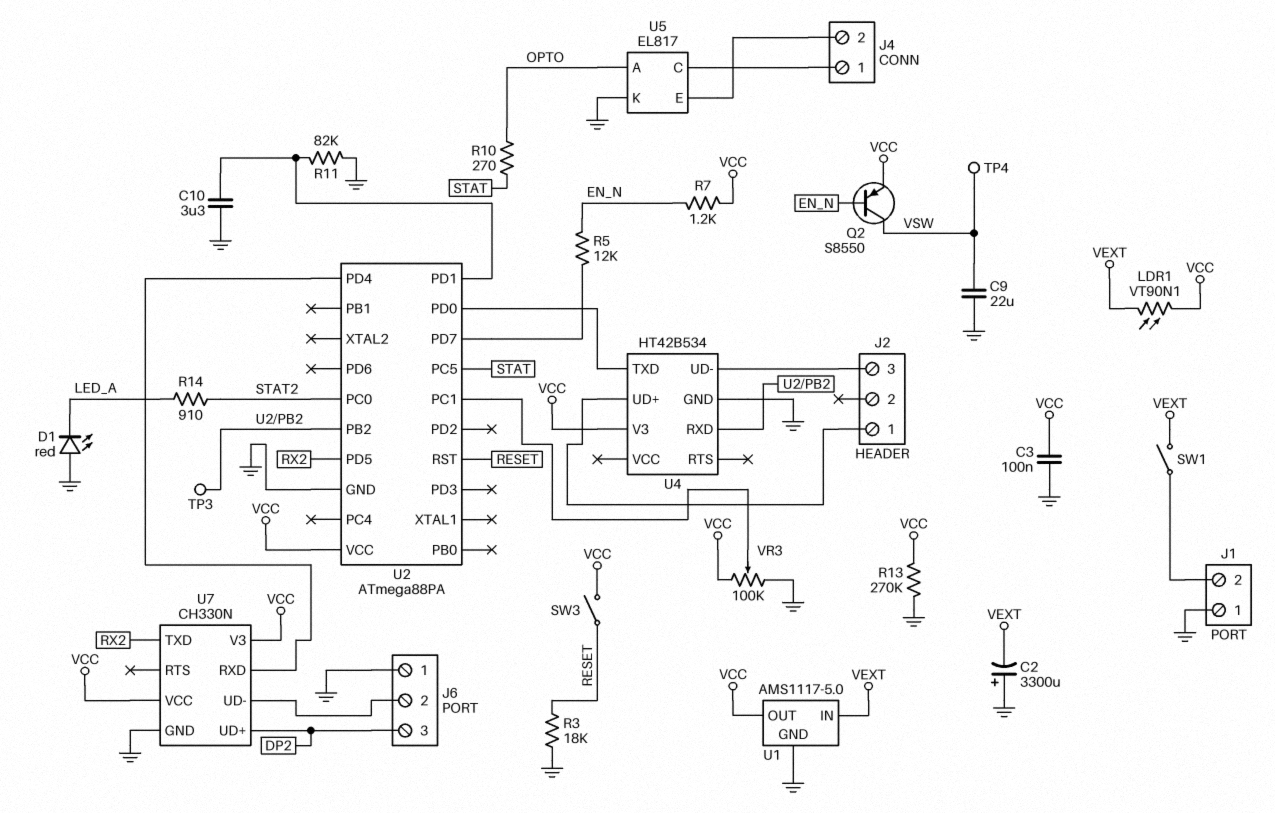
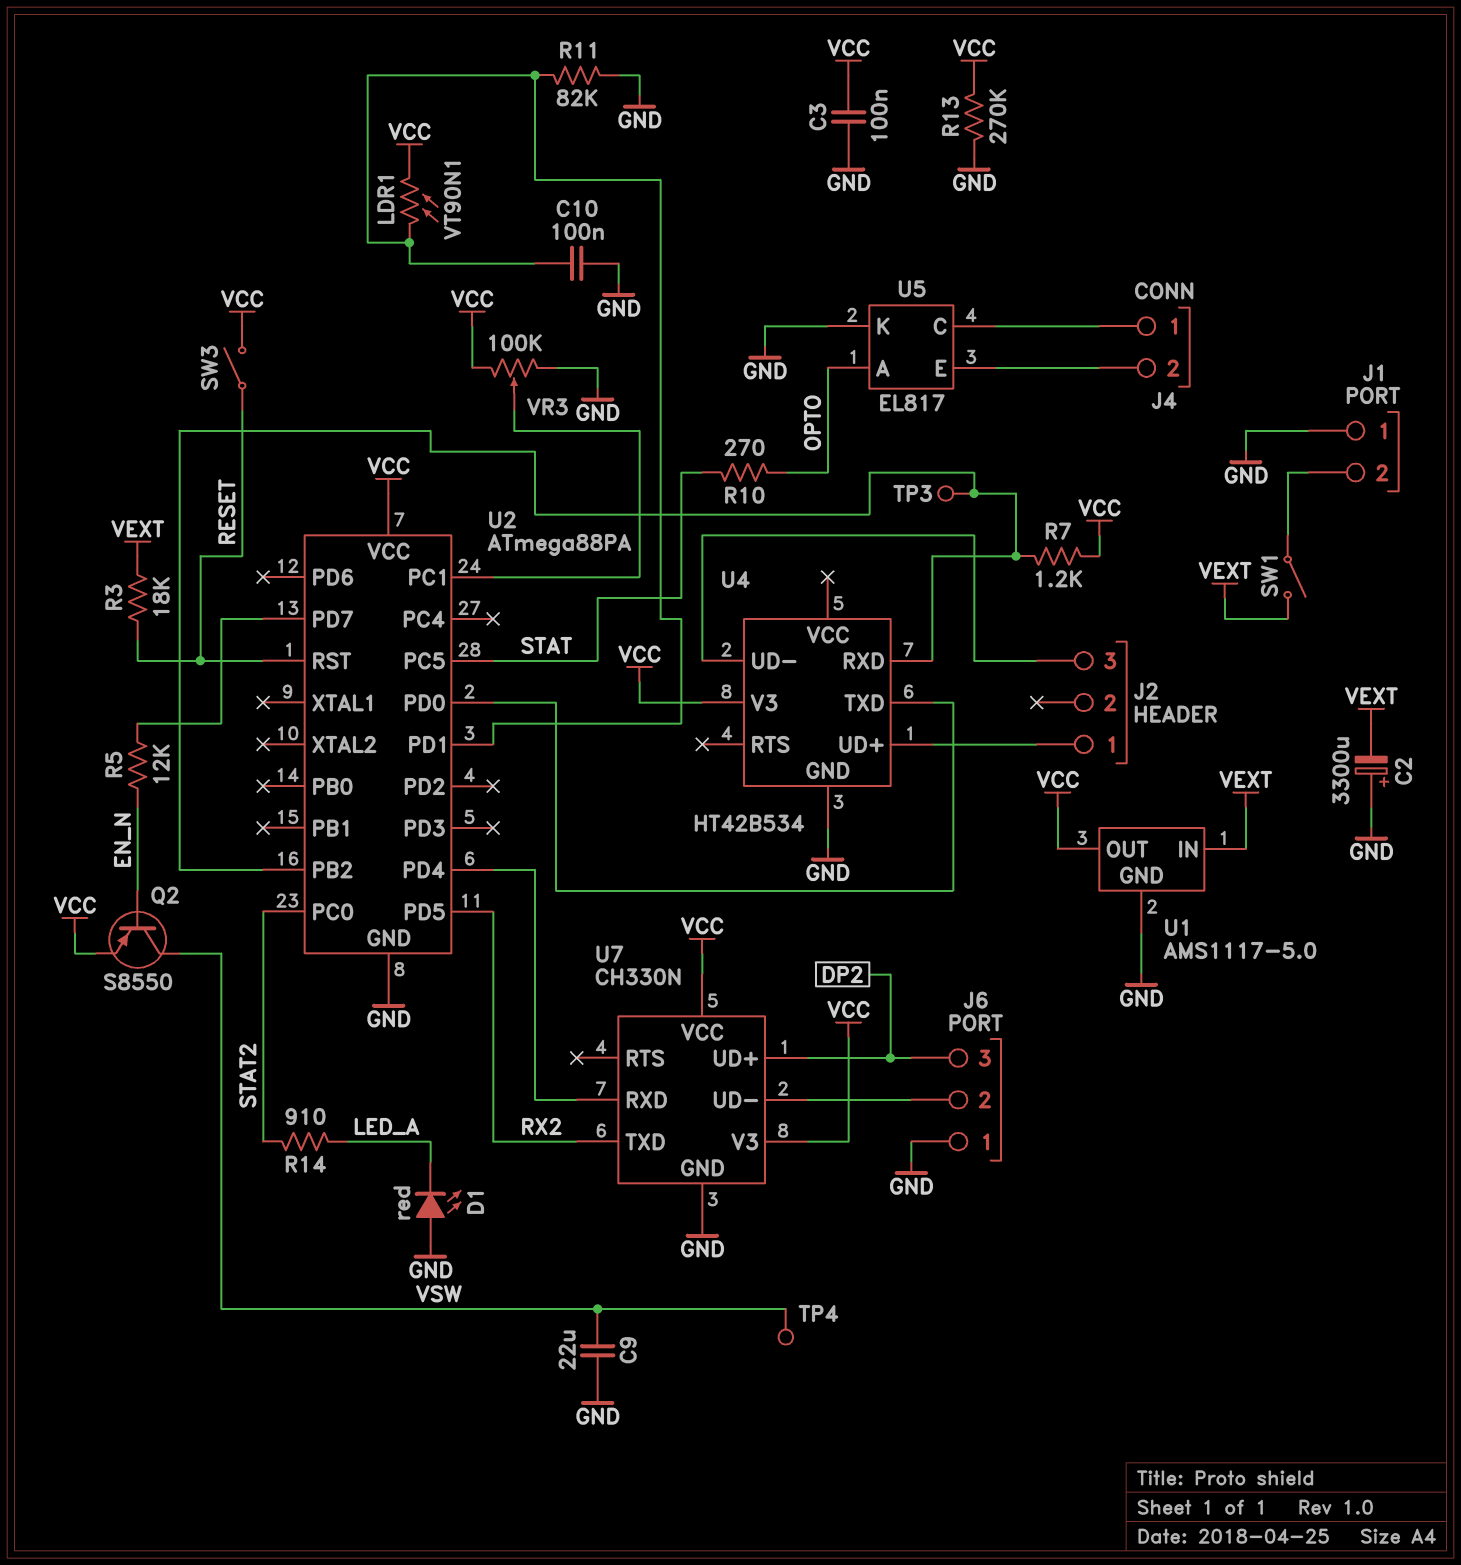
C10: 3.3uF (GND, U2/PD1) -> 100nF (GND, U2/PD1)
LDR1: VT90N1 (VCC, VEXT) -> VT90N1 (U2/PD1, VCC)
R3: 18k (GND, RESET) -> 18k (RESET, VEXT)
R7: 1.2k (EN_N, VCC) -> 1.2k (U2/PB2, VCC)

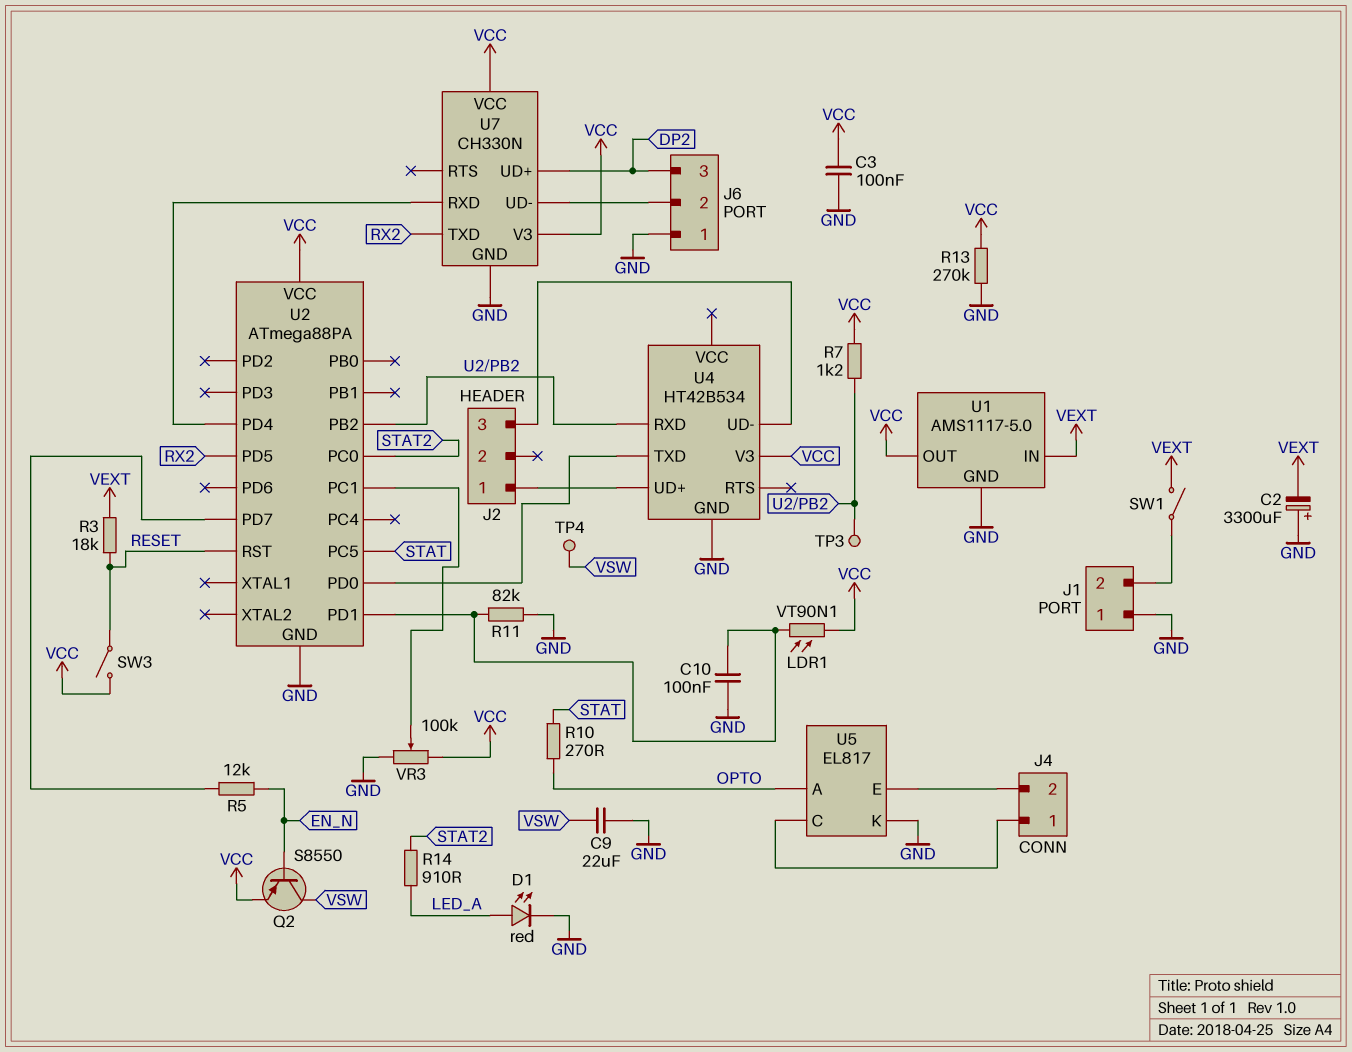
D1: LED red (A GND, K LED_A) -> LED red (A LED_A, K GND)

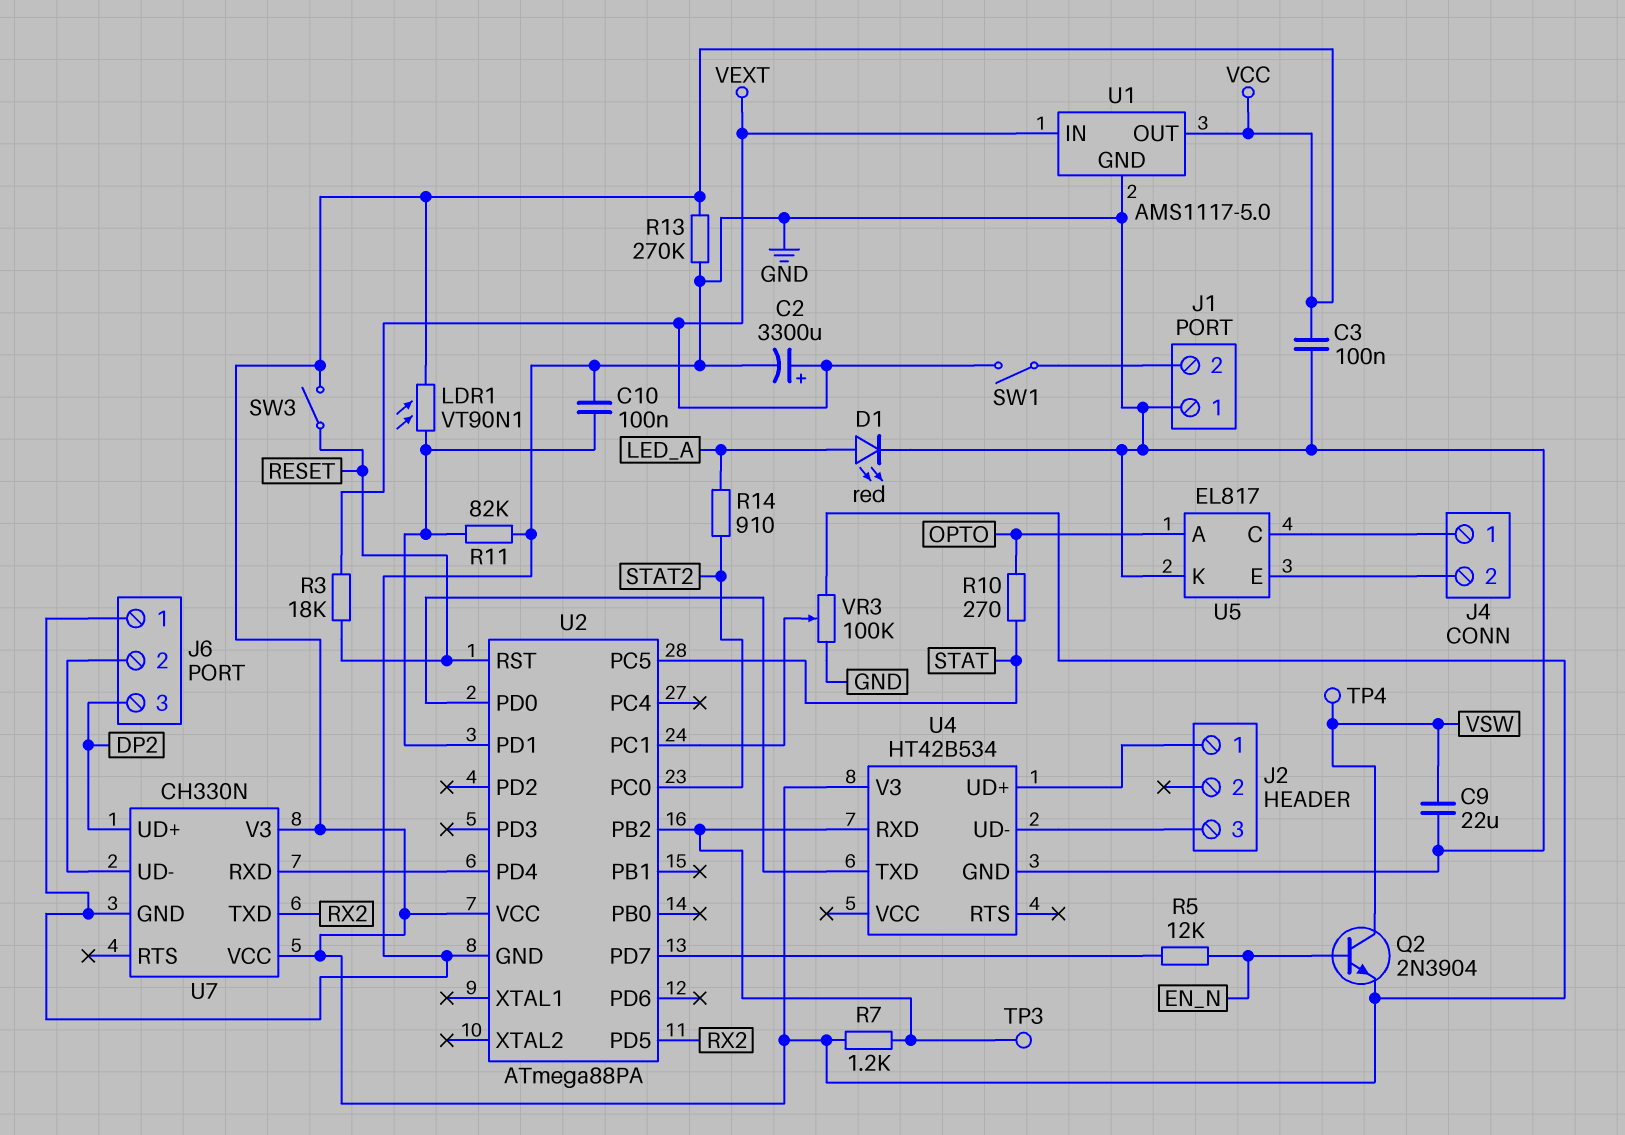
C2: 3300uF (plus GND, minus VEXT) -> 3300uF (plus VEXT, minus GND)
Q2: PNP S8550 (B EN_N, C VSW, E VCC) -> NPN 2N3904 (B EN_N, C VSW, E VCC)

